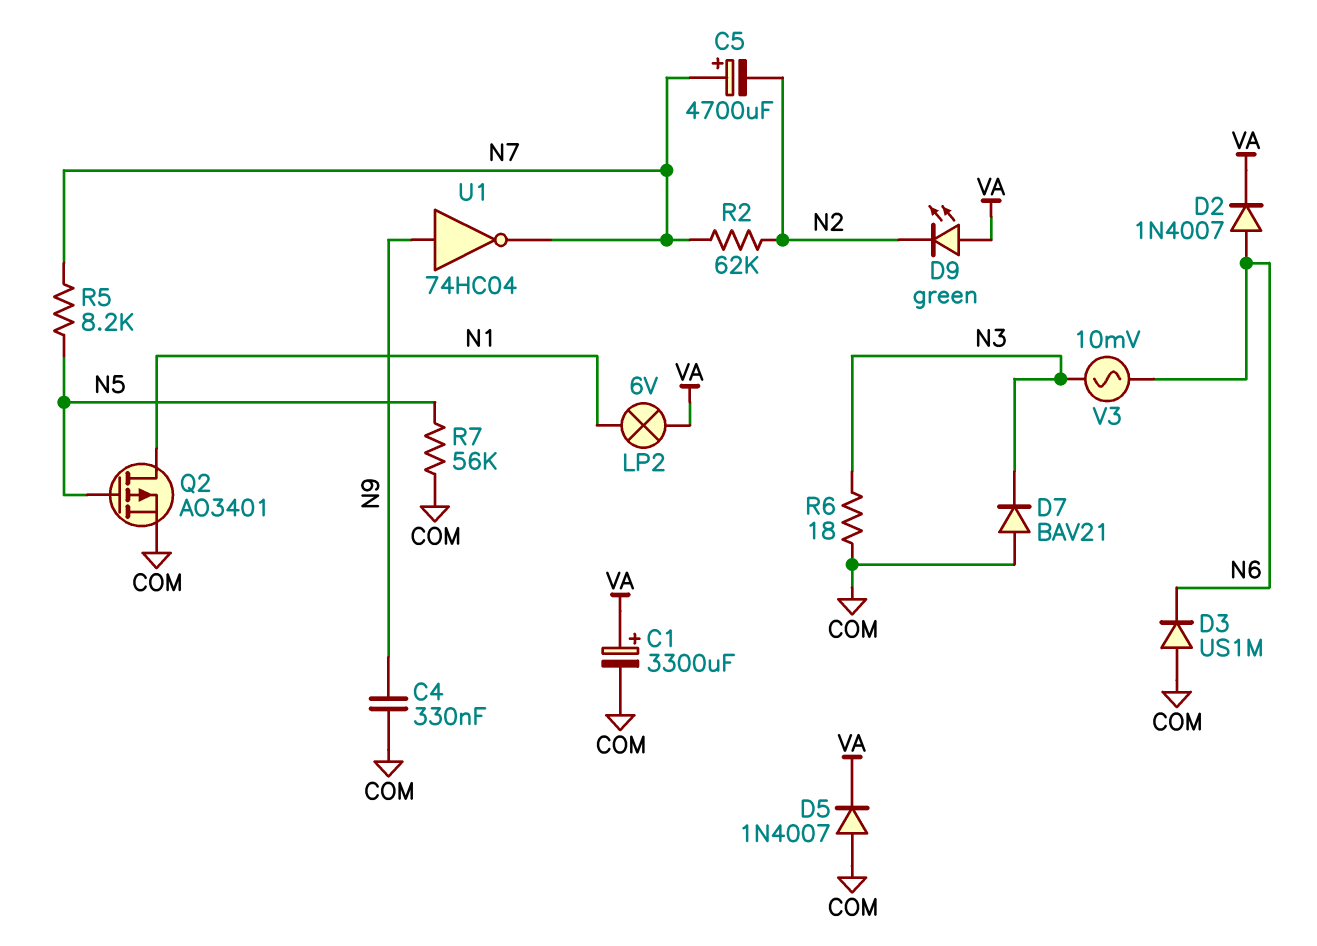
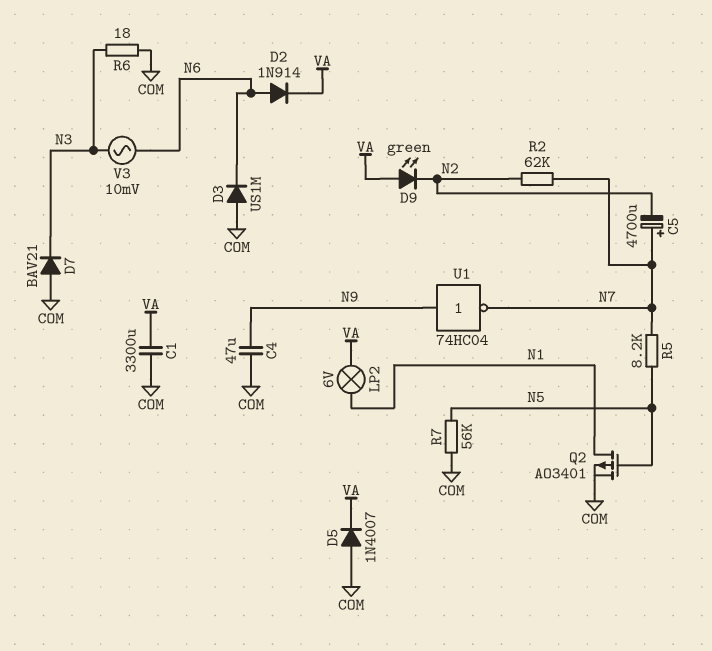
C1: 3300uF (plus VA, minus COM) -> 3300uF (COM, VA)
C4: 330nF (COM, N9) -> 47uF (COM, N9)
D2: diode 1N4007 (A N6, K VA) -> diode 1N914 (A N6, K VA)

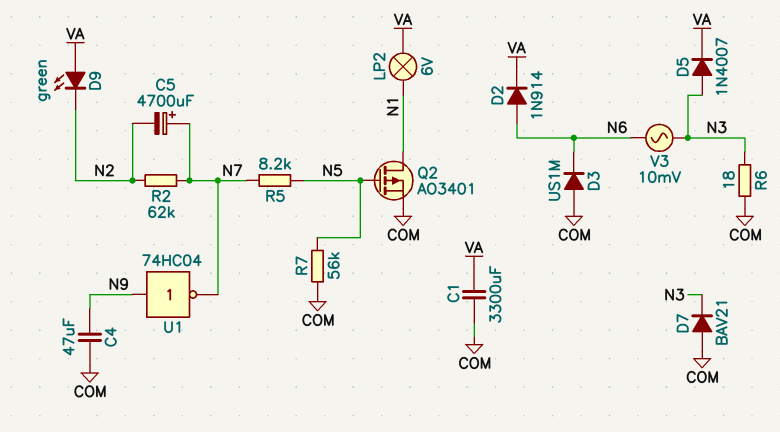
D5: diode 1N4007 (A COM, K VA) -> diode 1N4007 (A N3, K VA)

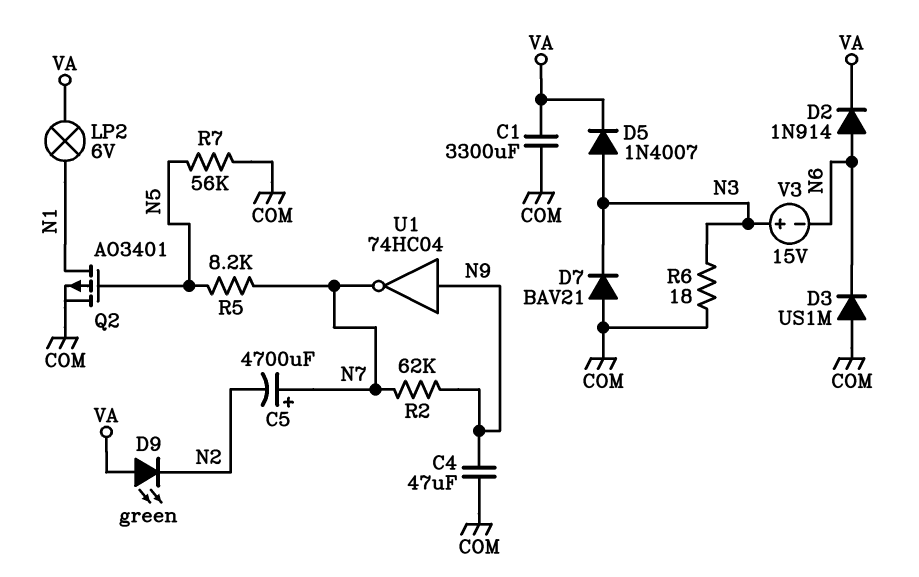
R2: 62k (N2, N7) -> 62k (N7, N9)
V3: AC 10mV (N3, N6) -> 15V (plus N3, minus N6)

